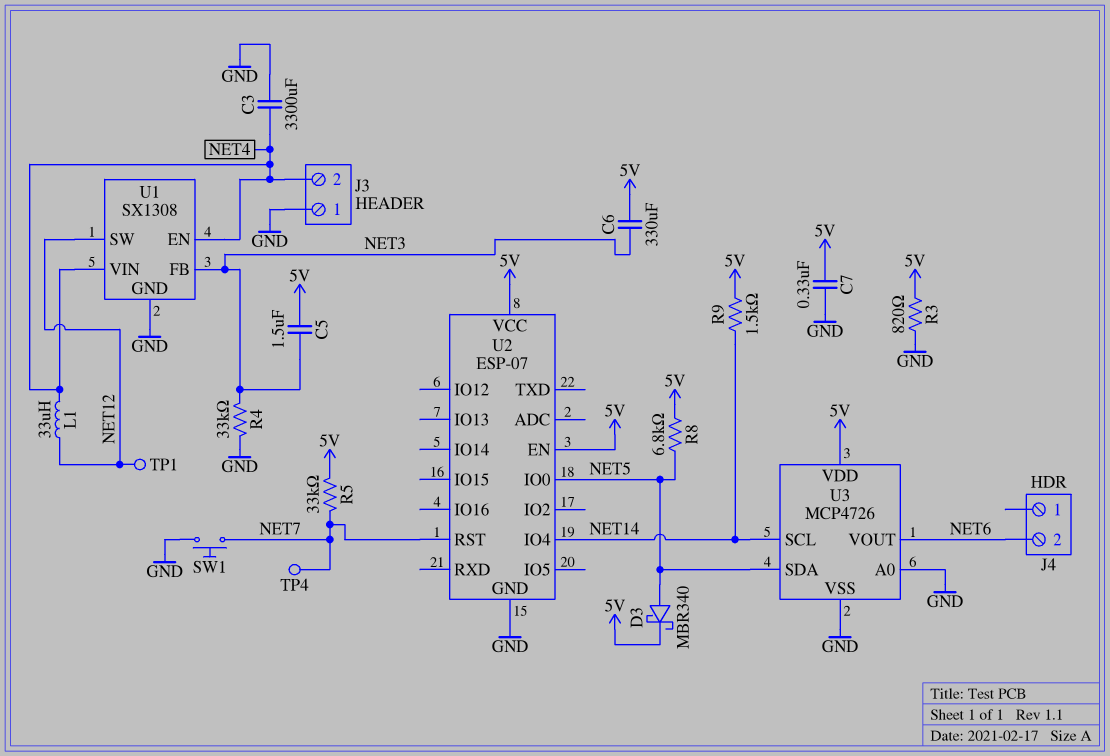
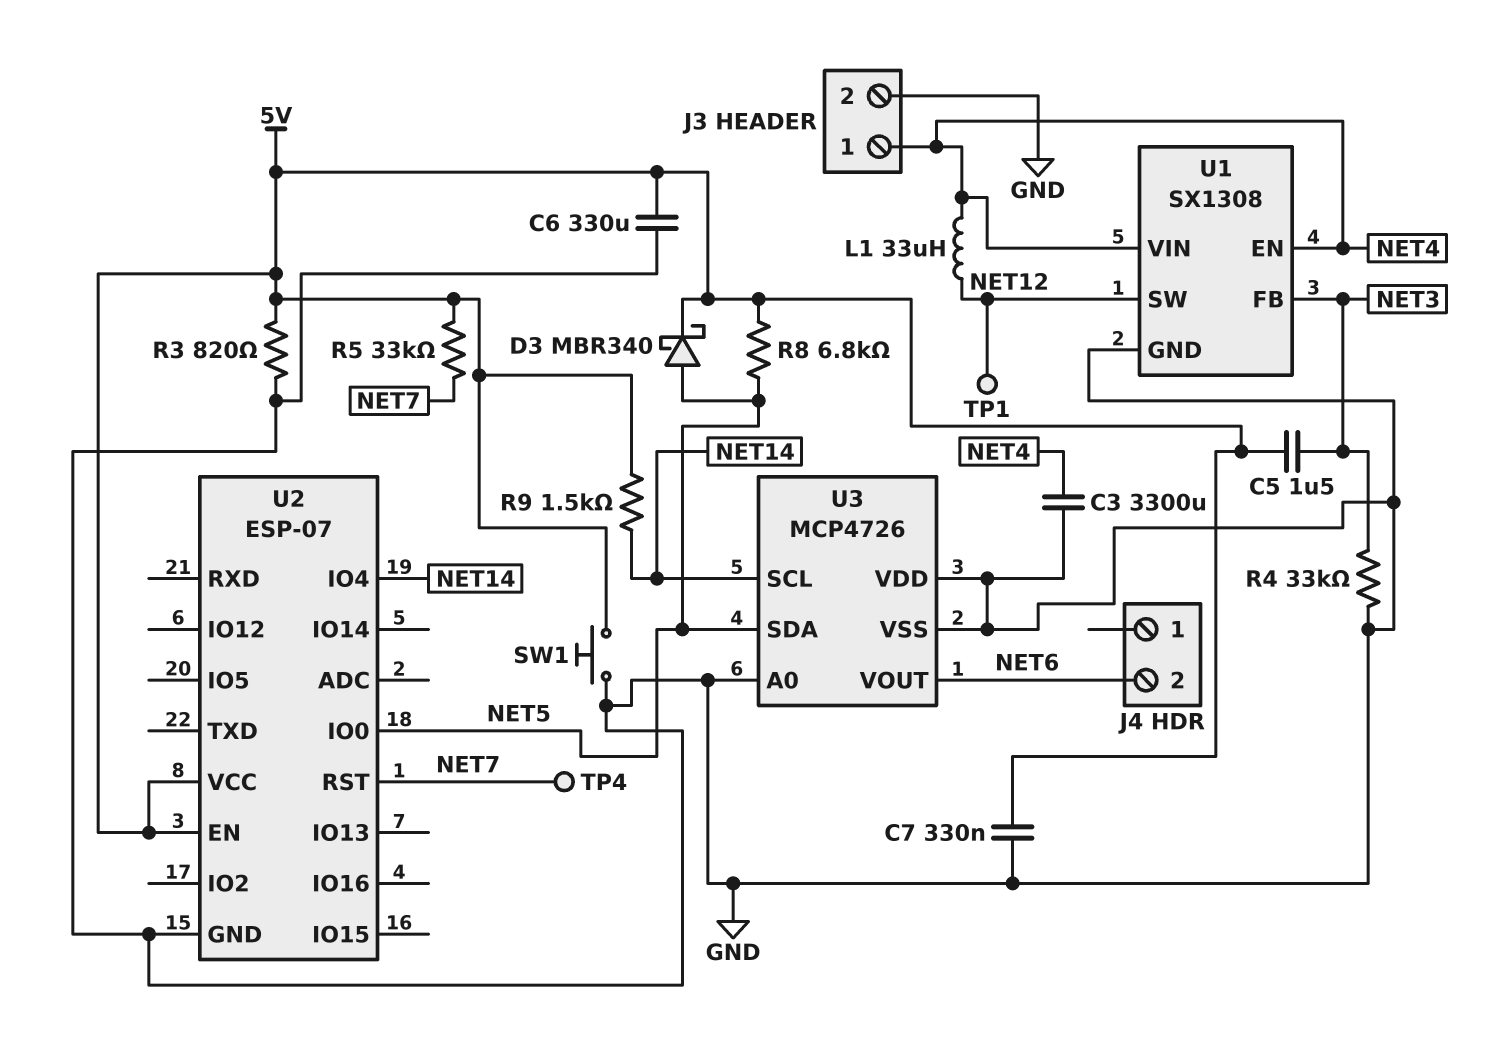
C6: 330uF (5V, NET3) -> 330uF (5V, GND)
J3 pin 1: GND -> NET4
J3 pin 2: NET4 -> GND
SW1: button (GND, NET7) -> button (5V, GND)
U3 pin VDD: 5V -> GND

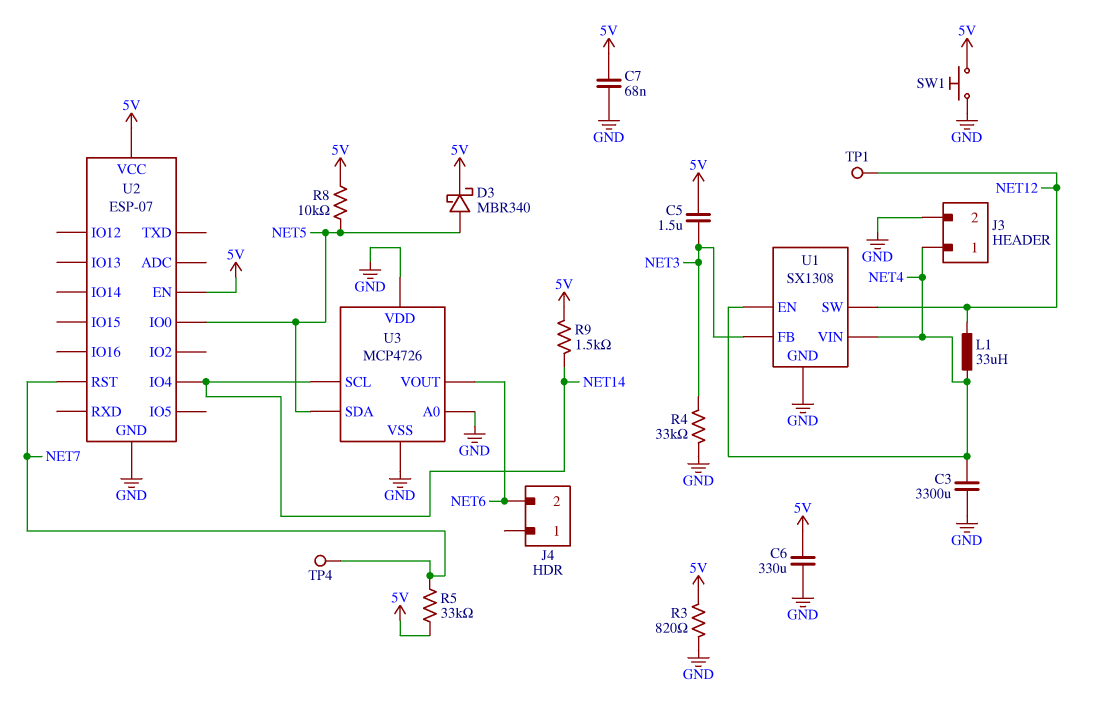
C7: 330nF (5V, GND) -> 68nF (5V, GND)
R8: 6.8k (5V, NET5) -> 10k (5V, NET5)

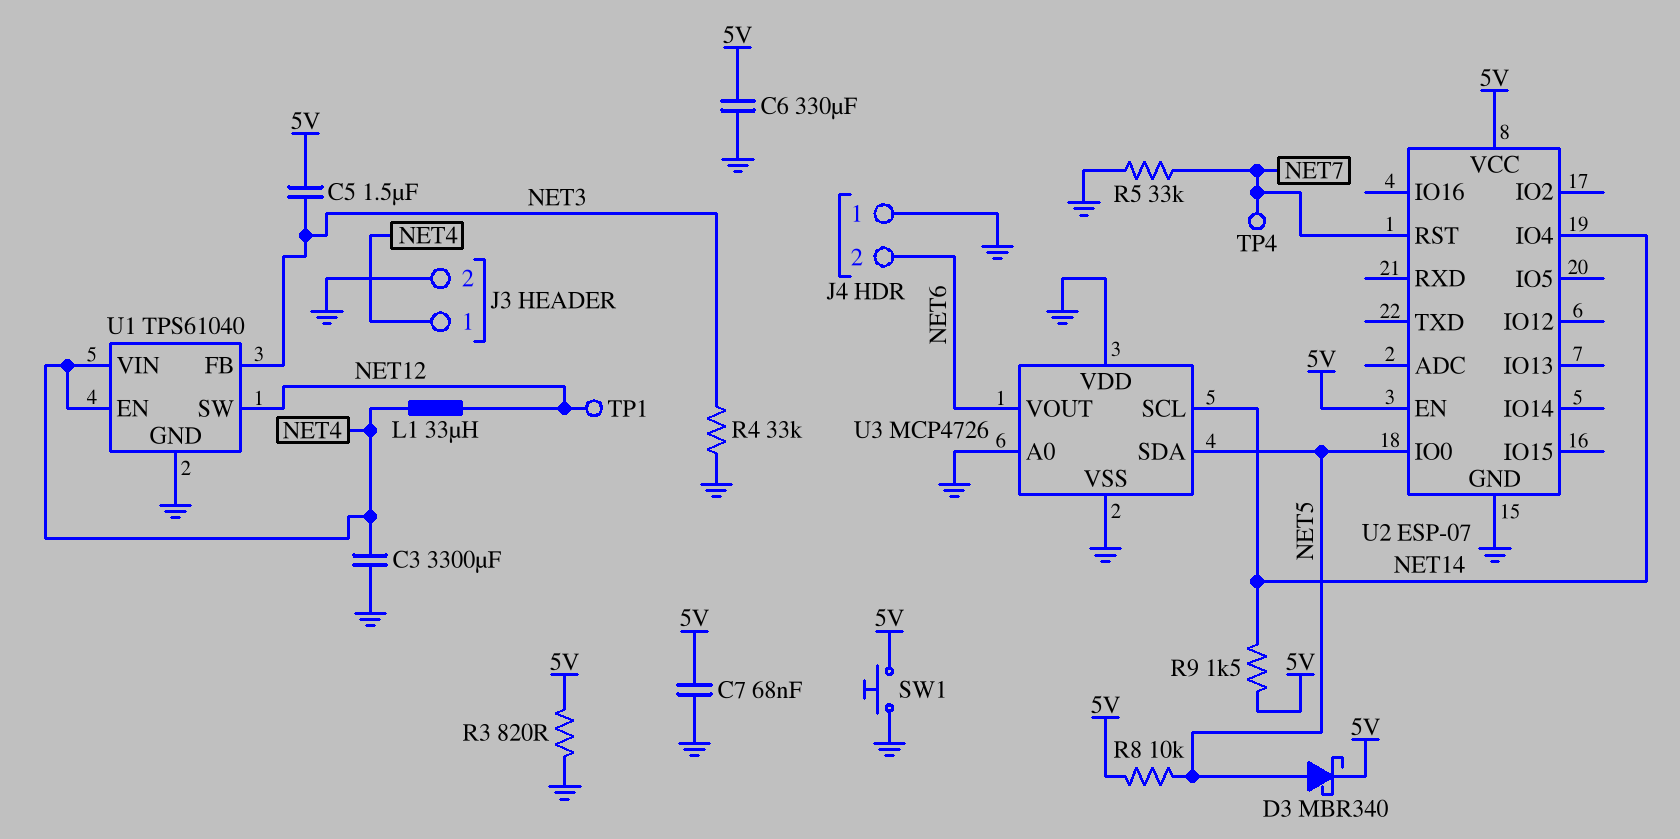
J4 pin 1: none -> GND
R5: 33k (5V, NET7) -> 33k (GND, NET7)
U1: SX1308 -> TPS61040

